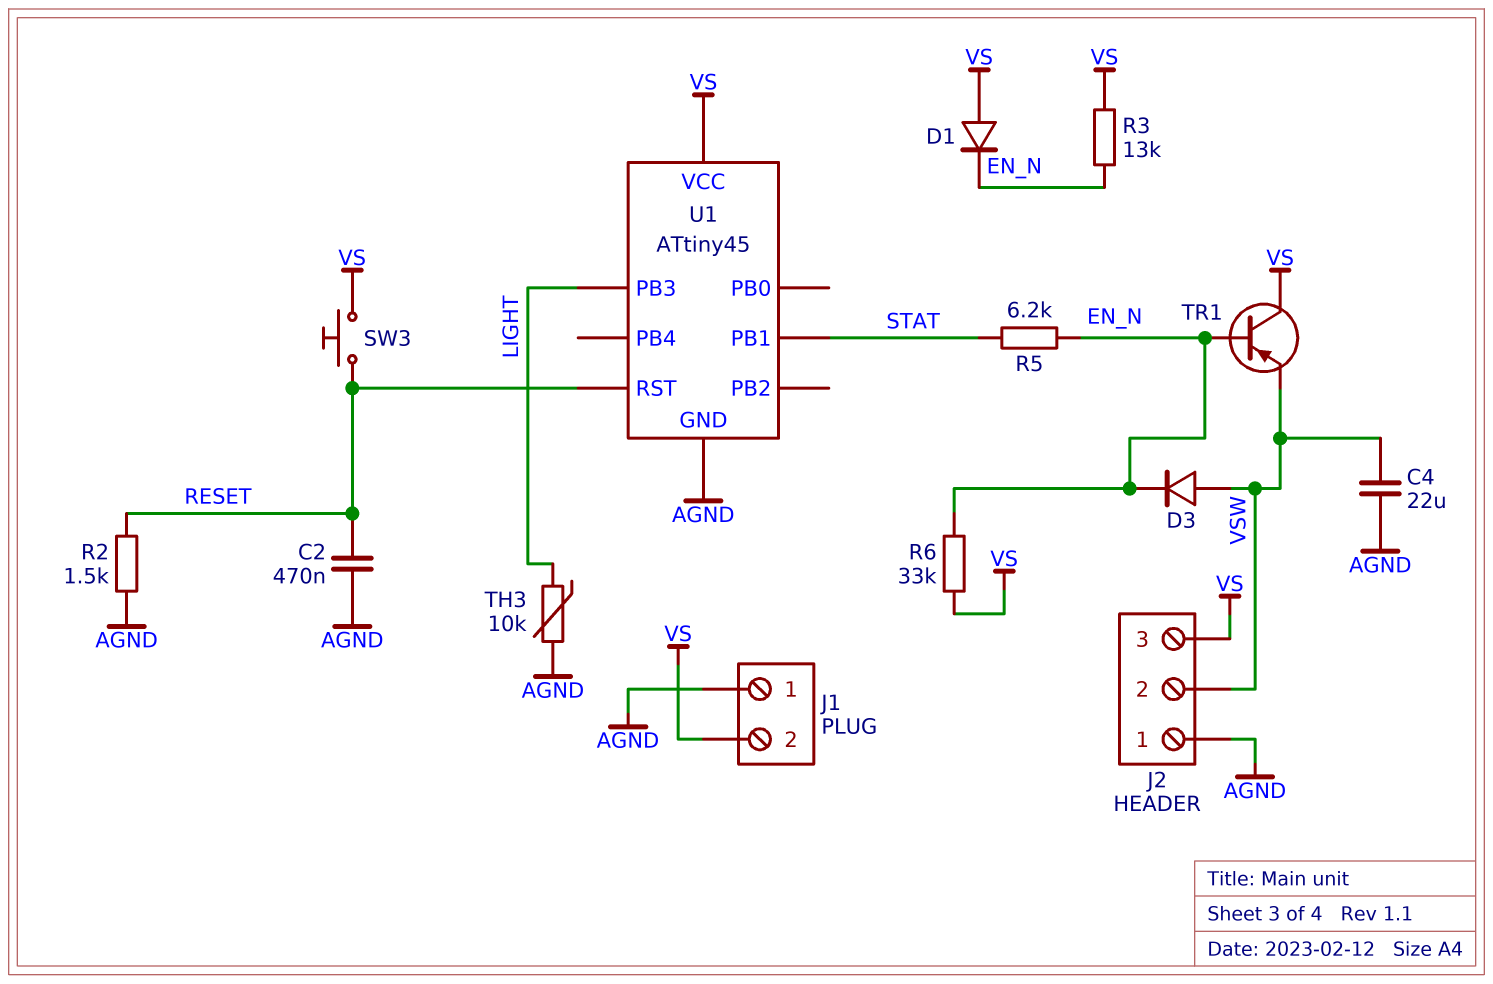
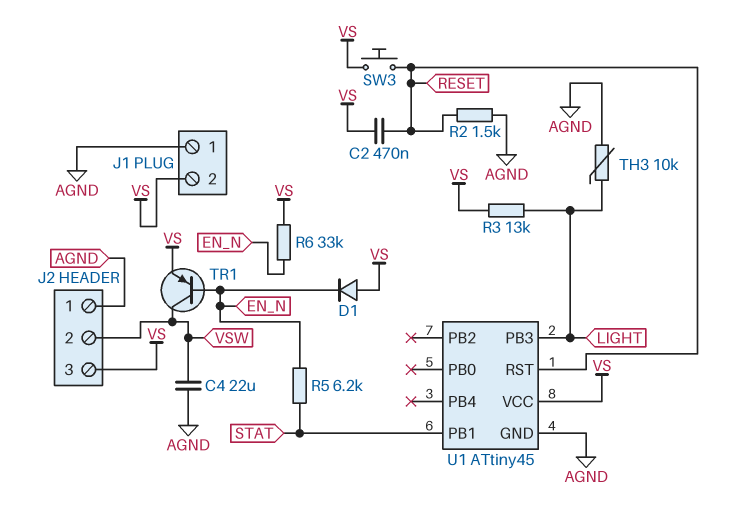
C2: 470nF (AGND, RESET) -> 470nF (RESET, VS)
D3: diode (A VSW, K EN_N) -> none
R3: 13k (EN_N, VS) -> 13k (LIGHT, VS)
TR1: PNP (B EN_N, C VS, E VSW) -> PNP (B EN_N, C VSW, E VS)

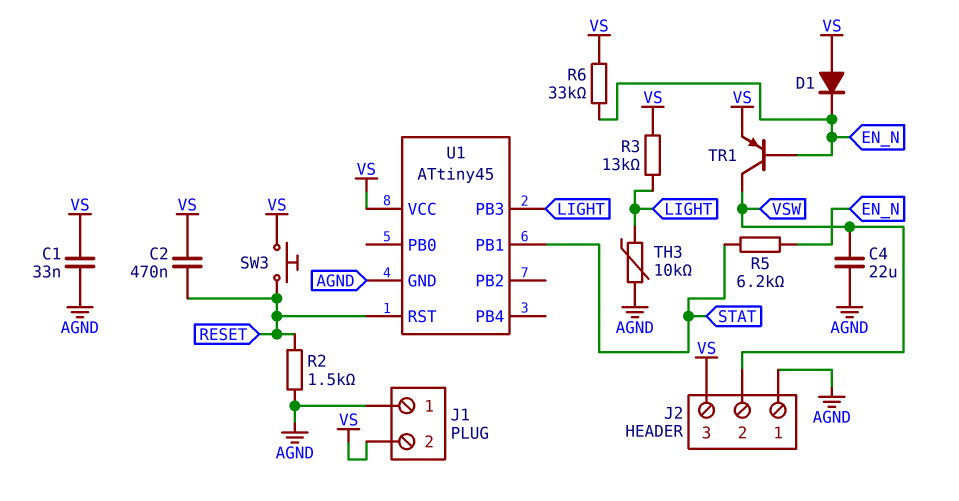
C1: none -> 33nF (AGND, VS)

